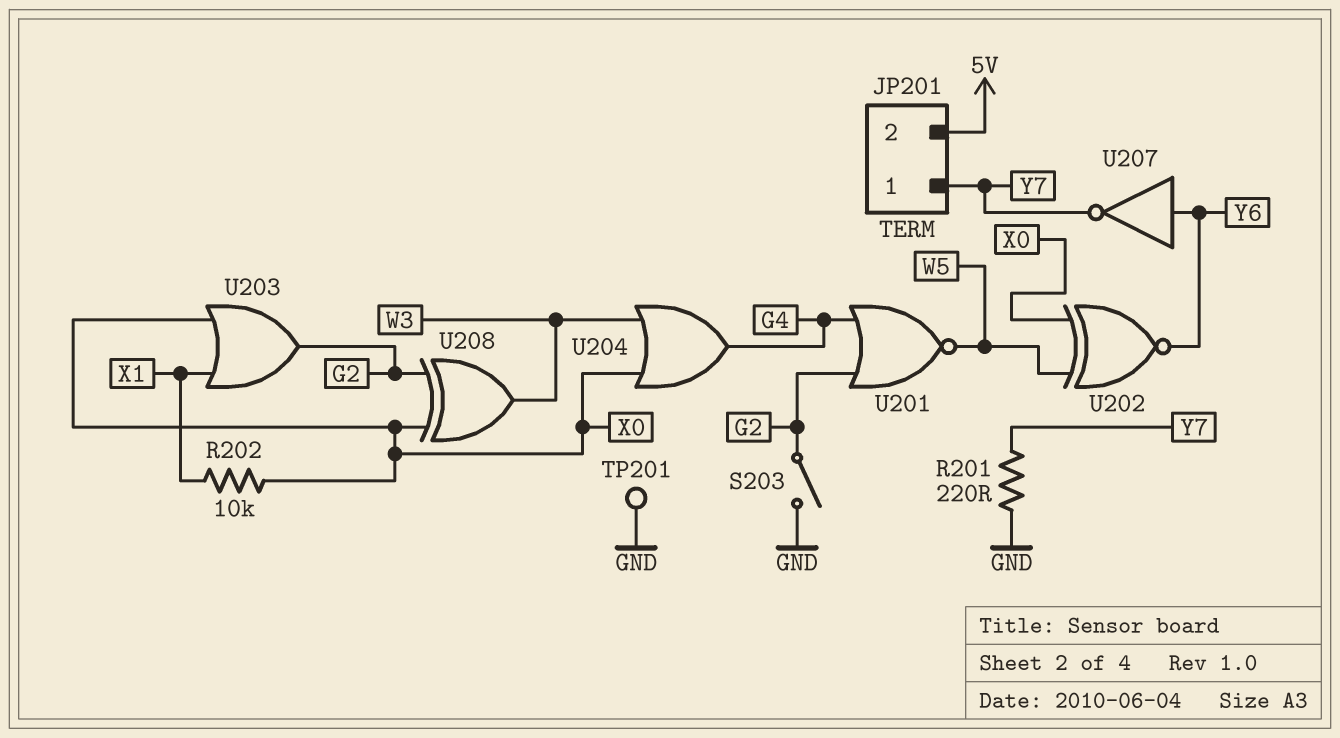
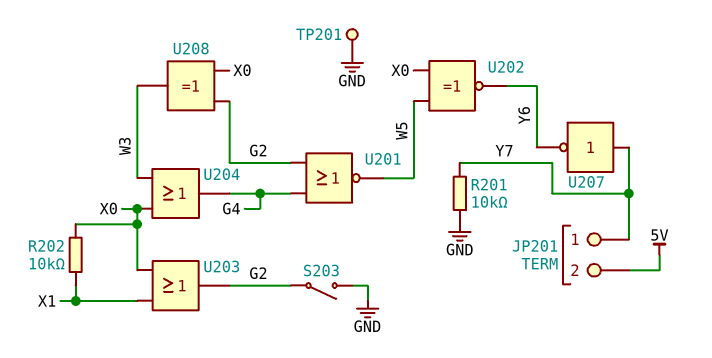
R201: 220 (GND, Y7) -> 10k (GND, Y7)
U207: NOT (in Y6, out Y7) -> NOT (in Y7, out Y6)

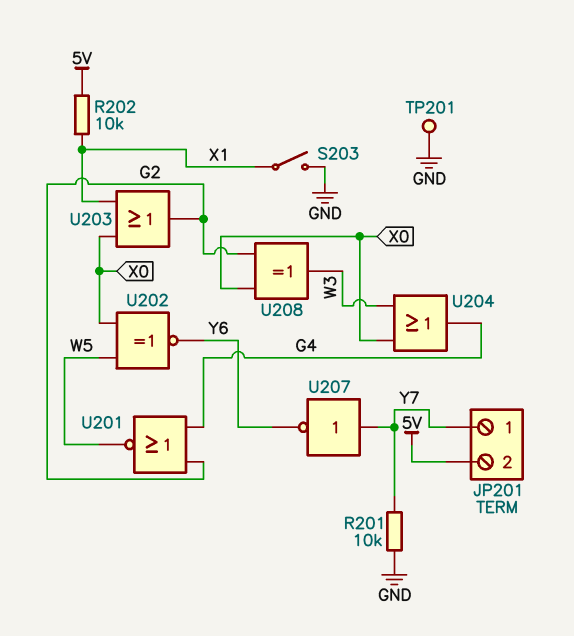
R202: 10k (X0, X1) -> 10k (5V, X1)
S203: switch (G2, GND) -> switch (GND, X1)

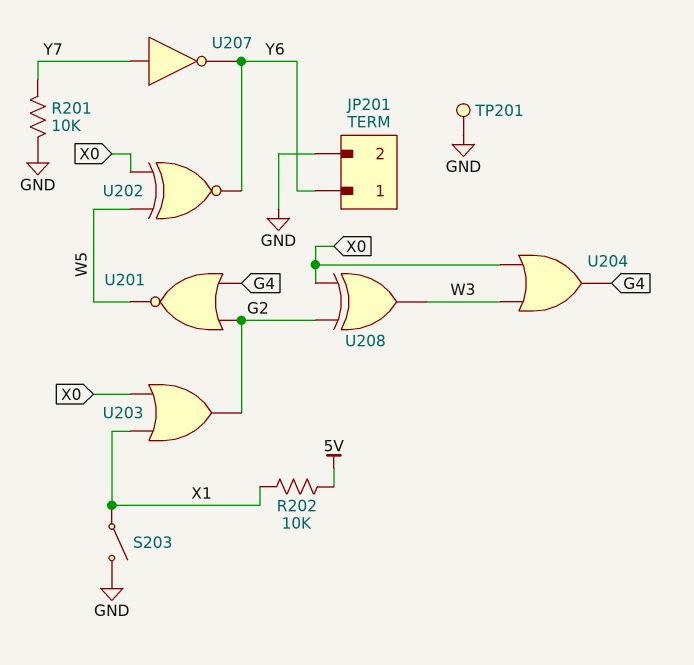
JP201 pin 1: Y7 -> Y6
JP201 pin 2: 5V -> GND

